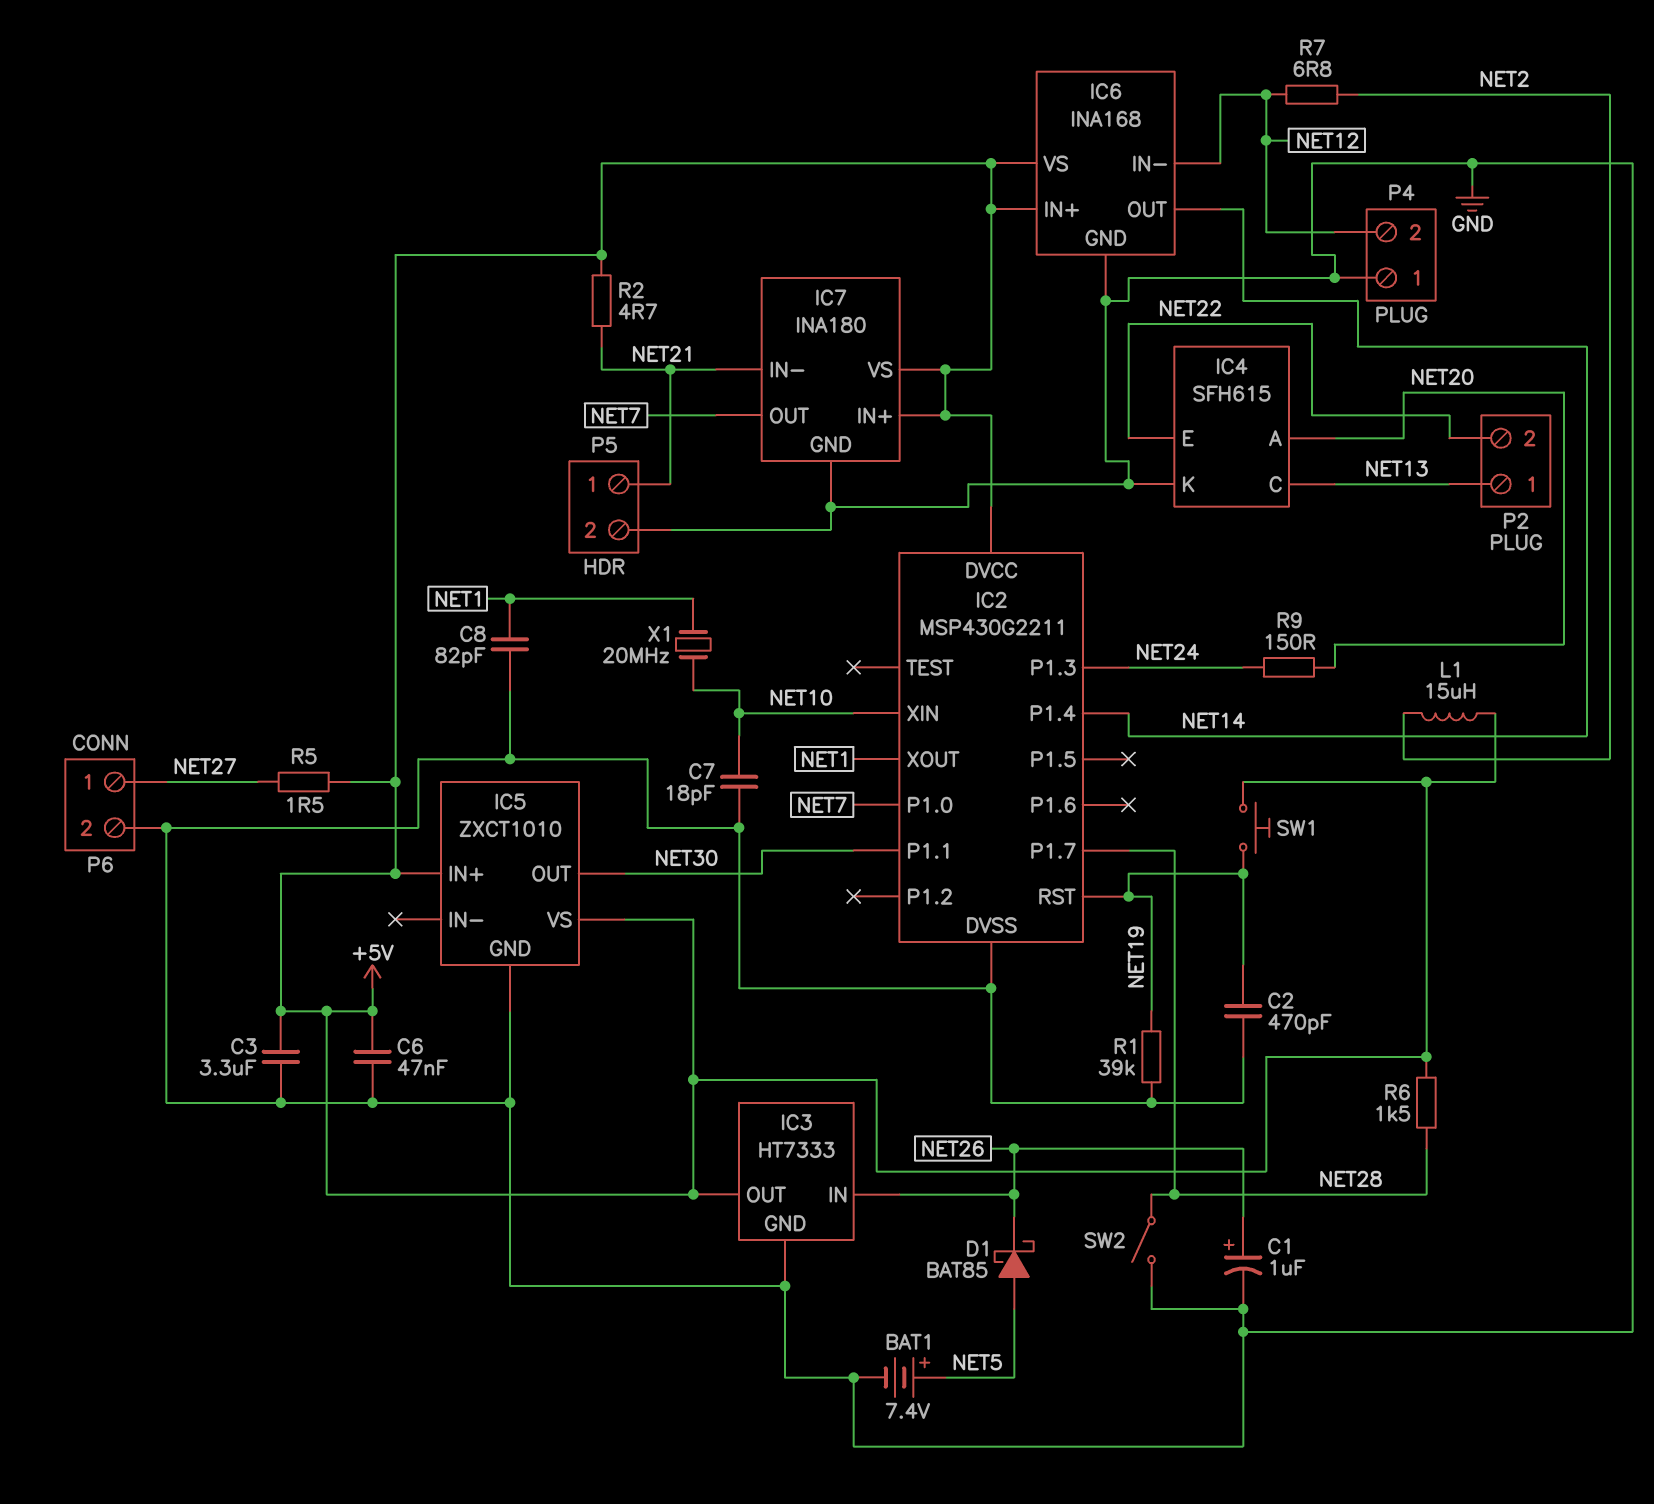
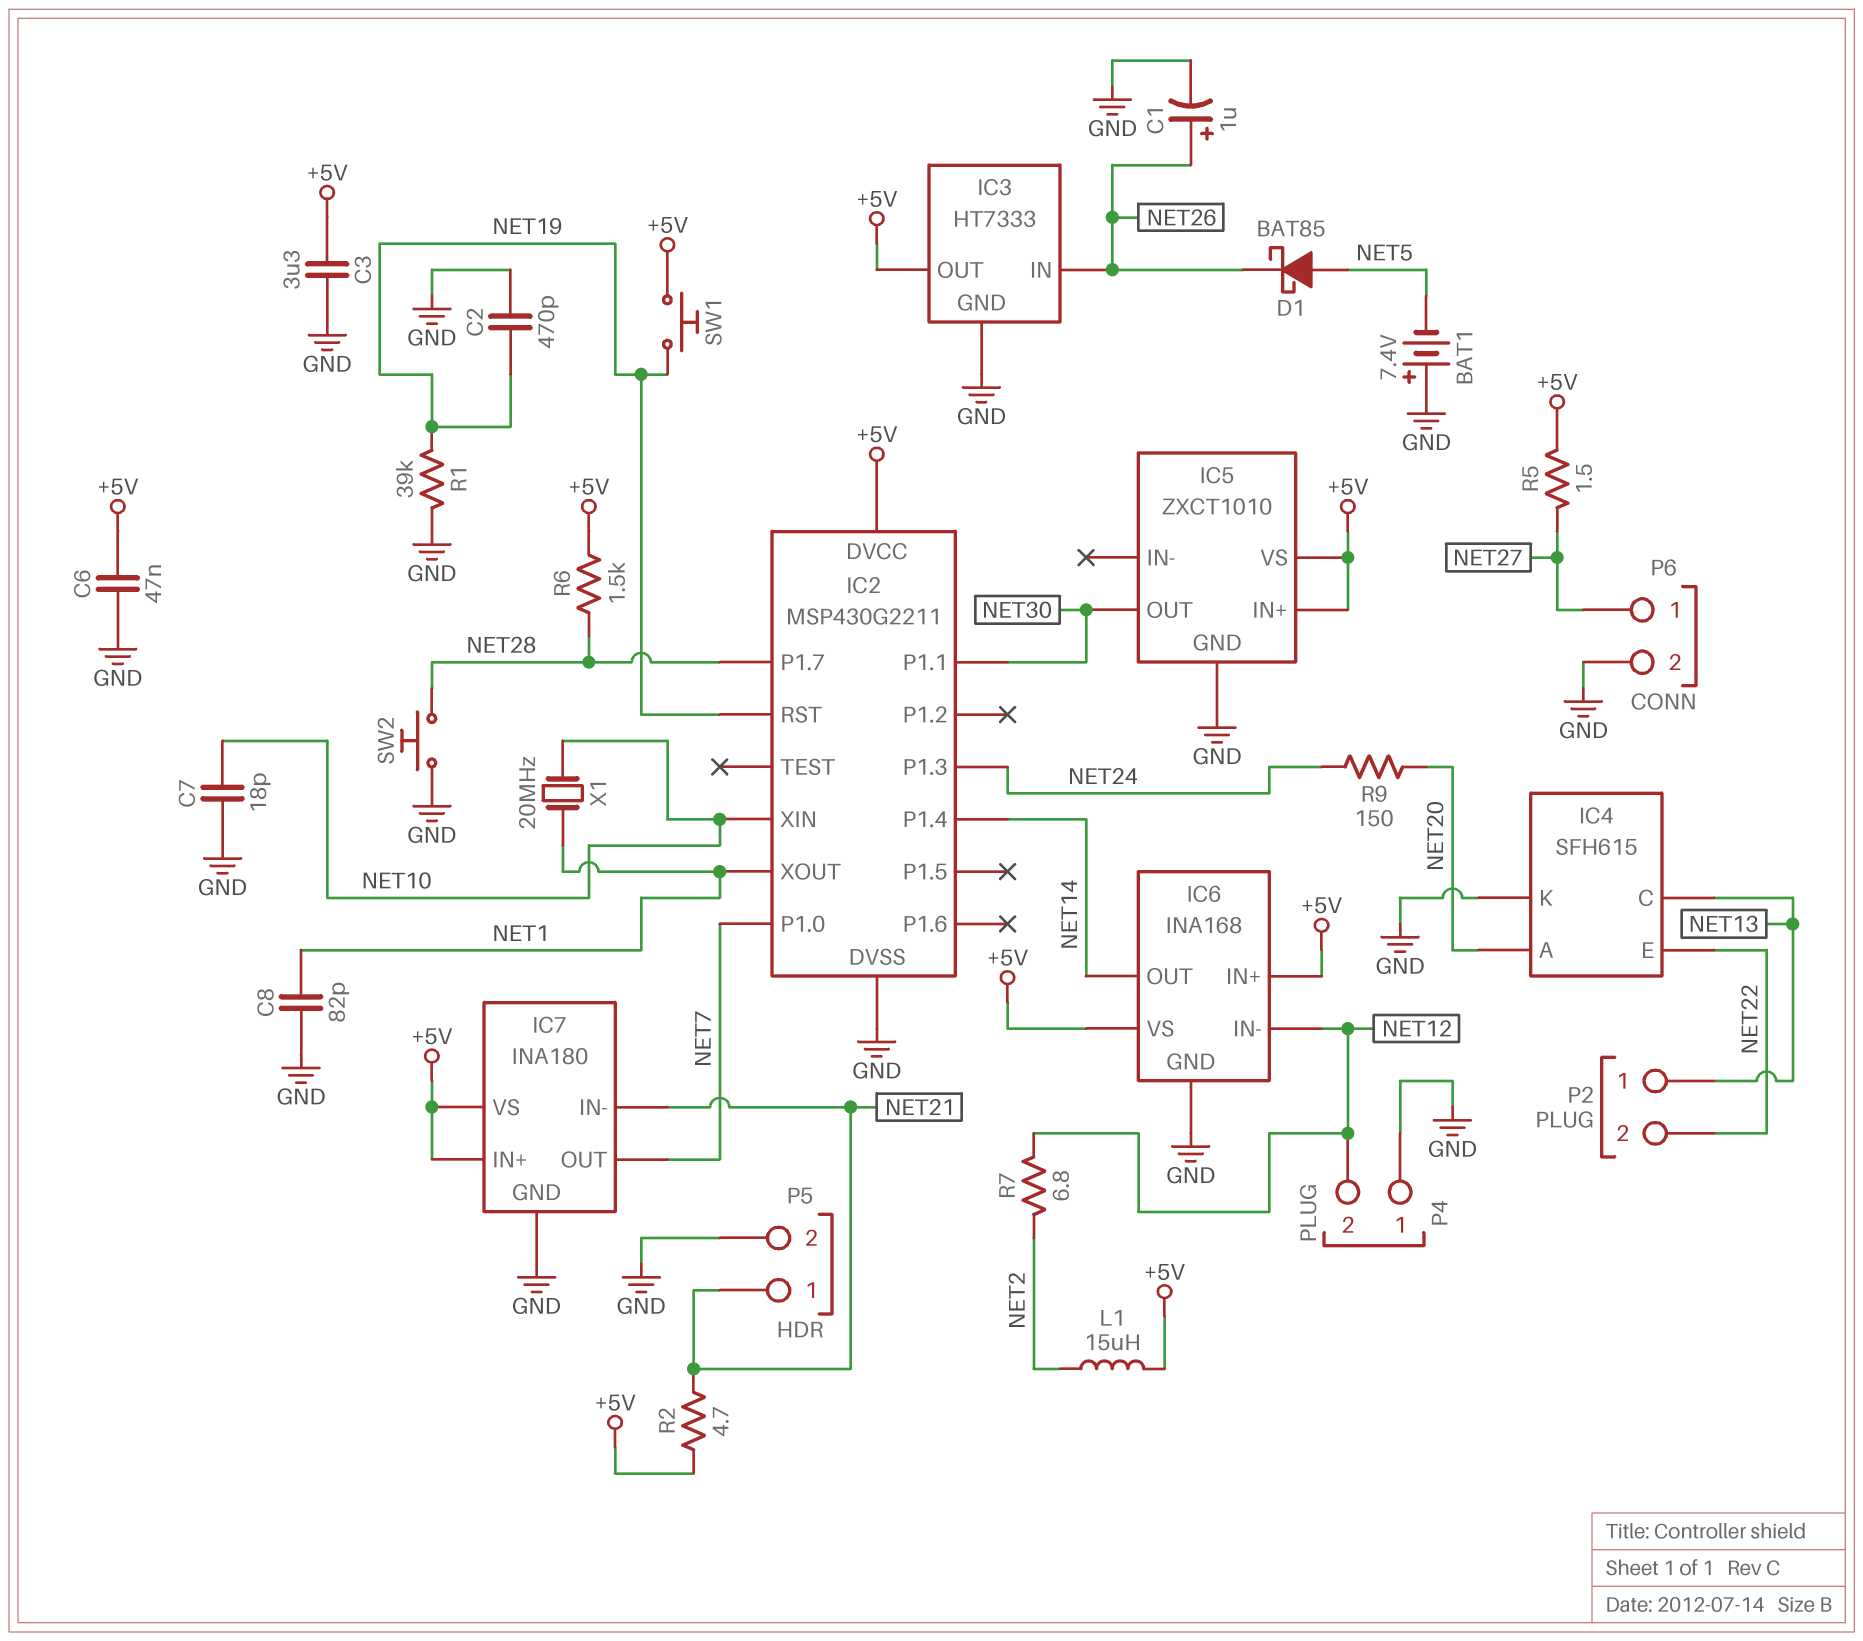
BAT1: 7.4V (plus NET5, minus GND) -> 7.4V (plus GND, minus NET5)
SW2: switch (GND, NET28) -> button (GND, NET28)

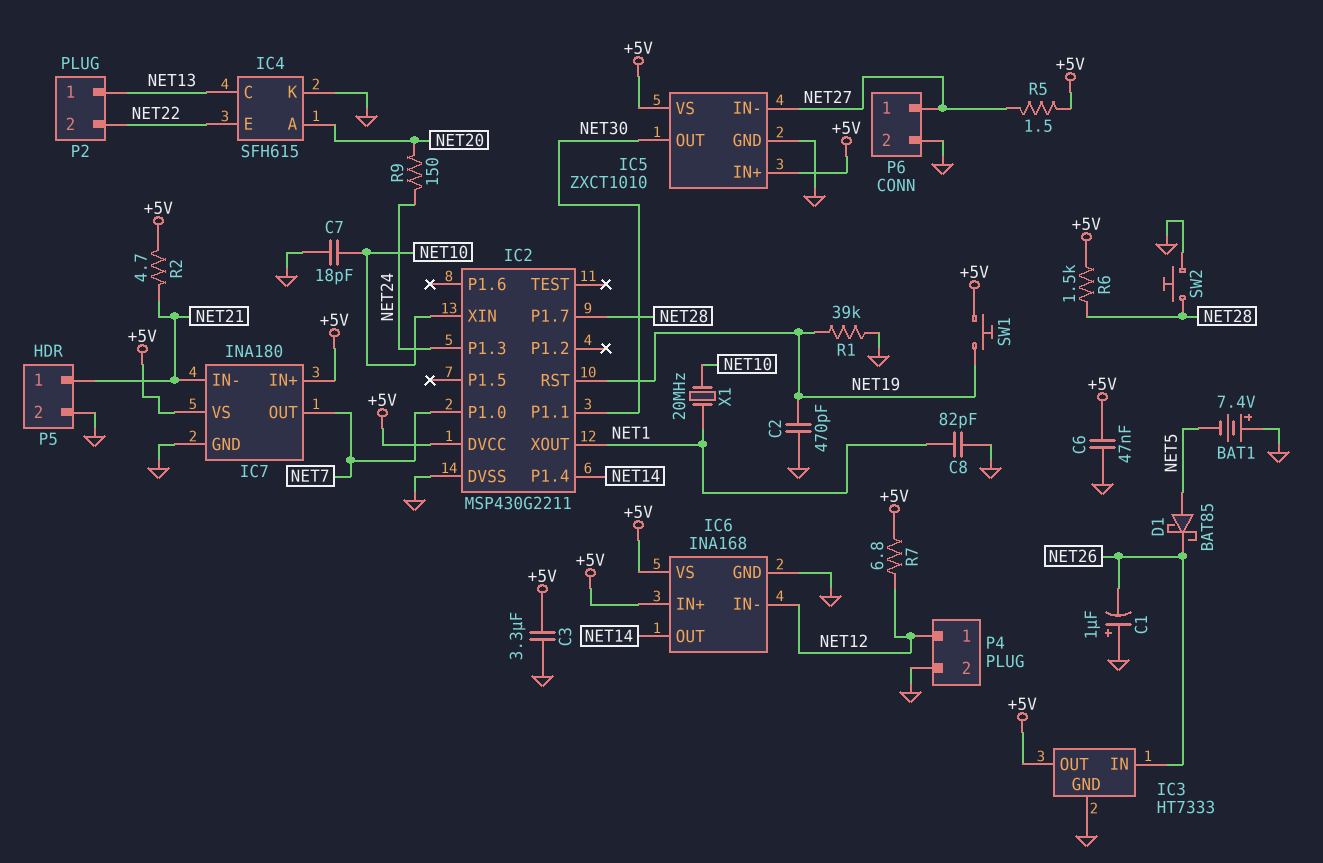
C1: 1uF (plus NET26, minus GND) -> 1uF (plus GND, minus NET26)
IC5 pin IN-: none -> NET27
L1: 15uH (+5V, NET2) -> none
P4 pin 1: GND -> NET12
P4 pin 2: NET12 -> GND
R7: 6.8 (NET2, NET12) -> 6.8 (+5V, NET12)

